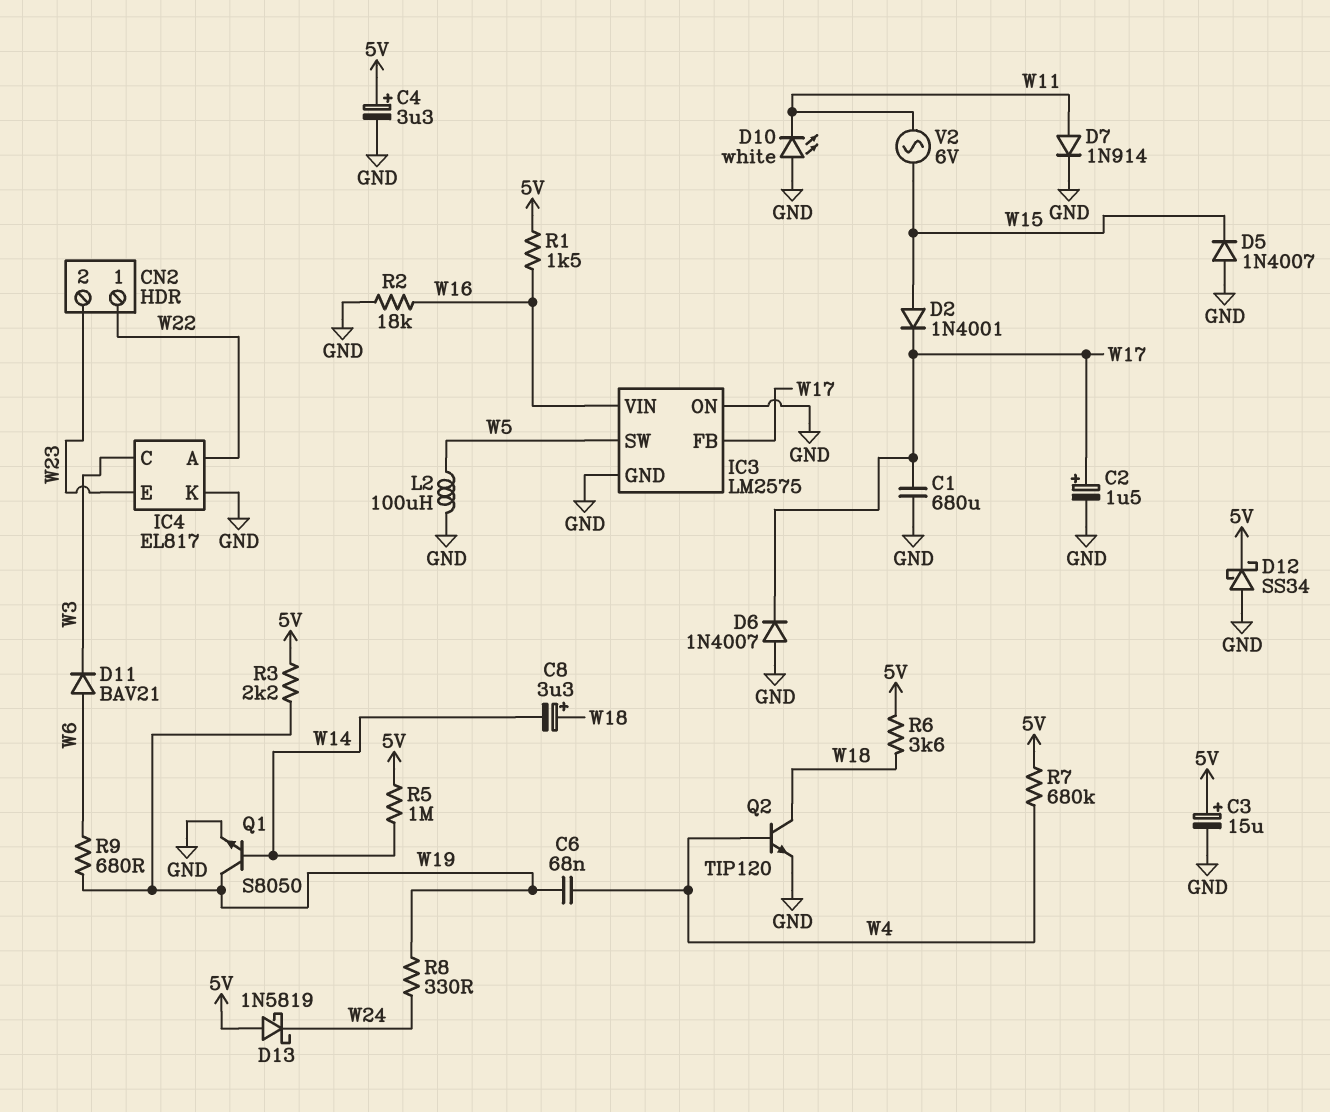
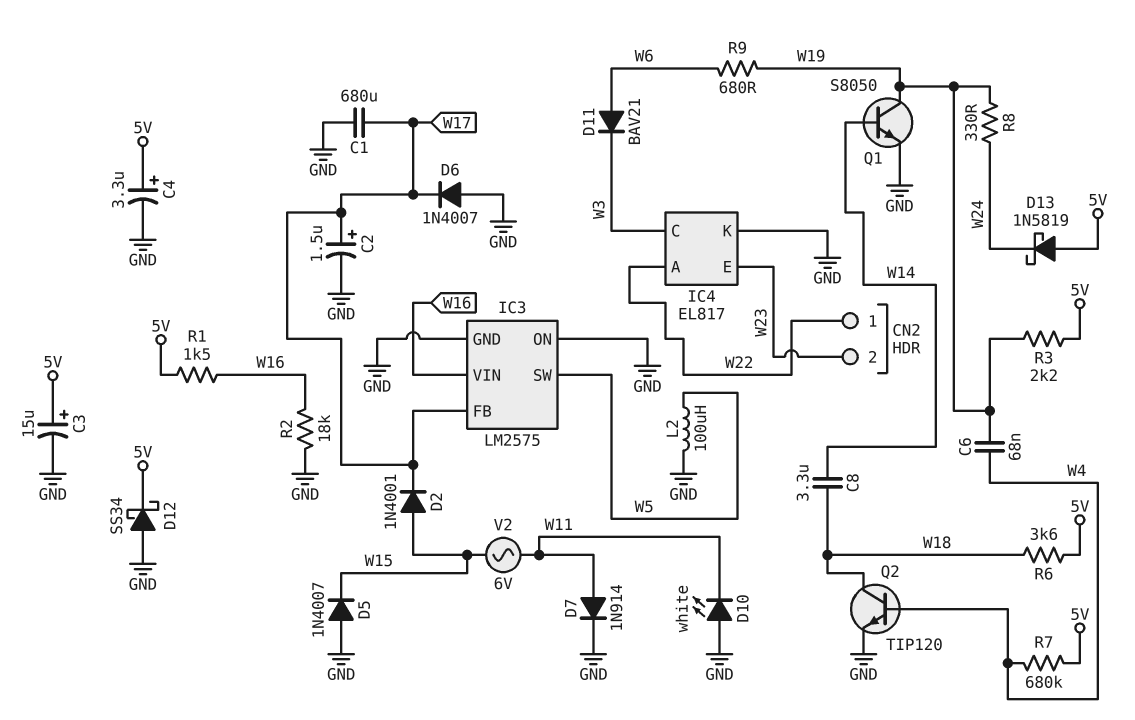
C8: 3.3uF (plus W18, minus W14) -> 3.3uF (W14, W18)
R5: 1M (5V, W14) -> none

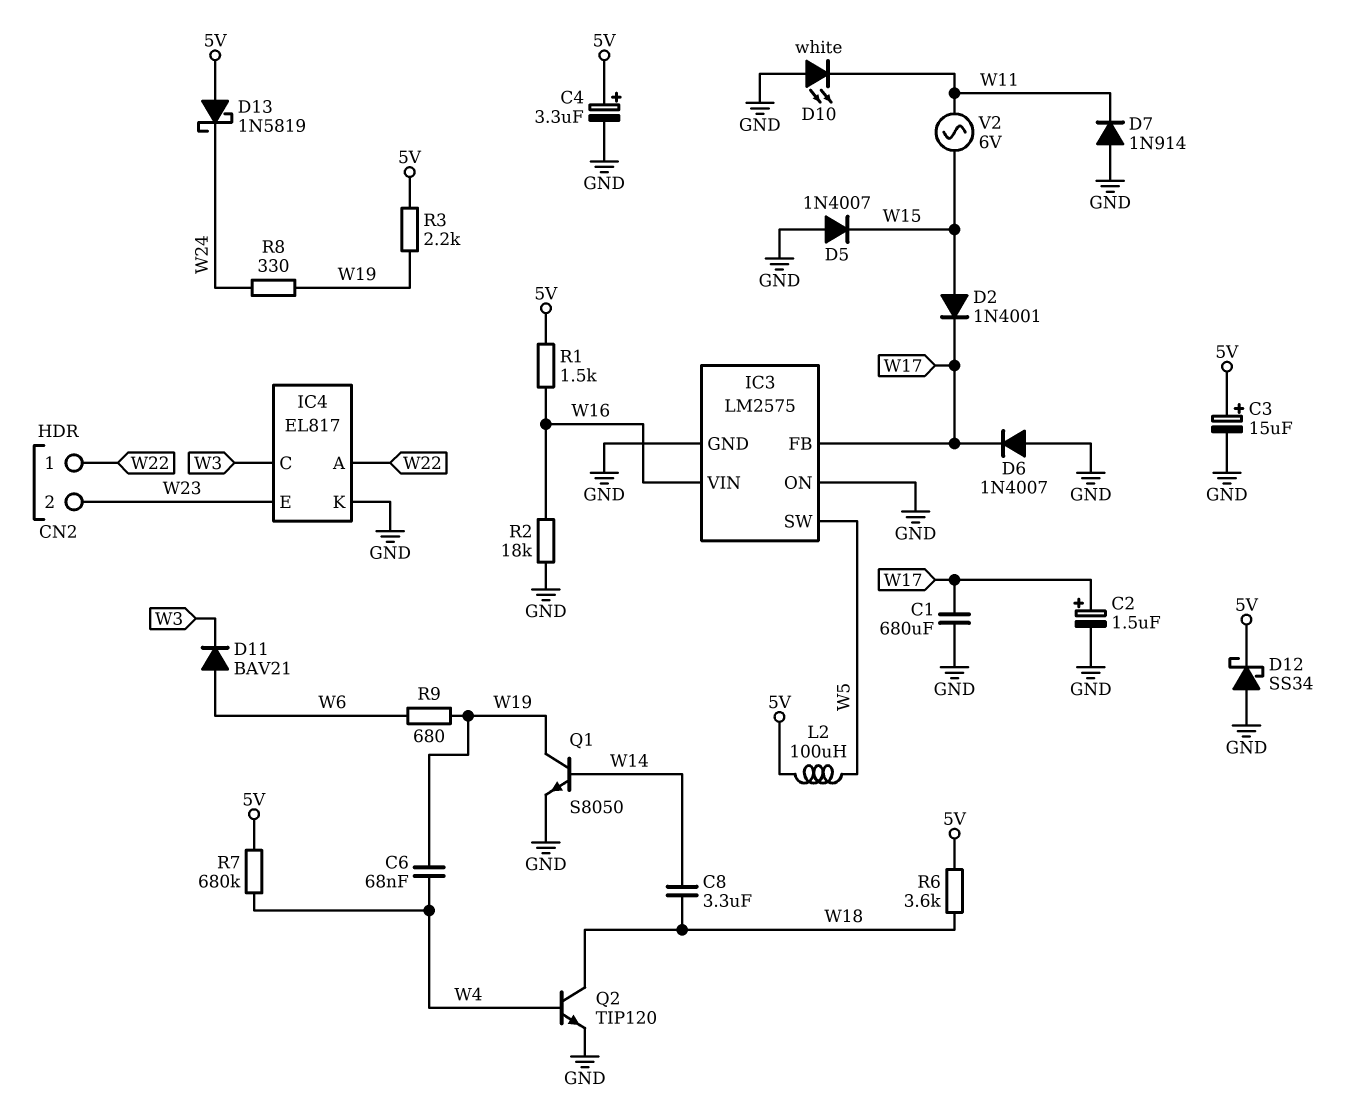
D7: diode 1N914 (A W11, K GND) -> diode 1N914 (A GND, K W11)
L2: 100uH (GND, W5) -> 100uH (5V, W5)

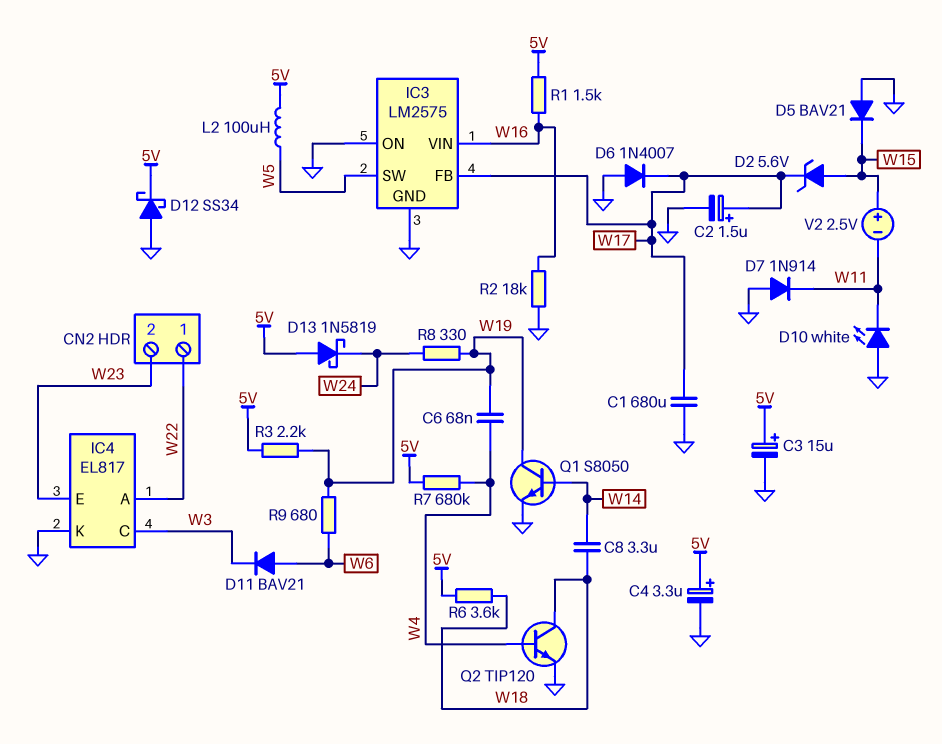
D2: diode 1N4001 (A W15, K W17) -> zener 5.6V (A W15, K W17)
D5: diode 1N4007 (A GND, K W15) -> diode BAV21 (A GND, K W15)
V2: AC 6V (W11, W15) -> 2.5V (plus W15, minus W11)

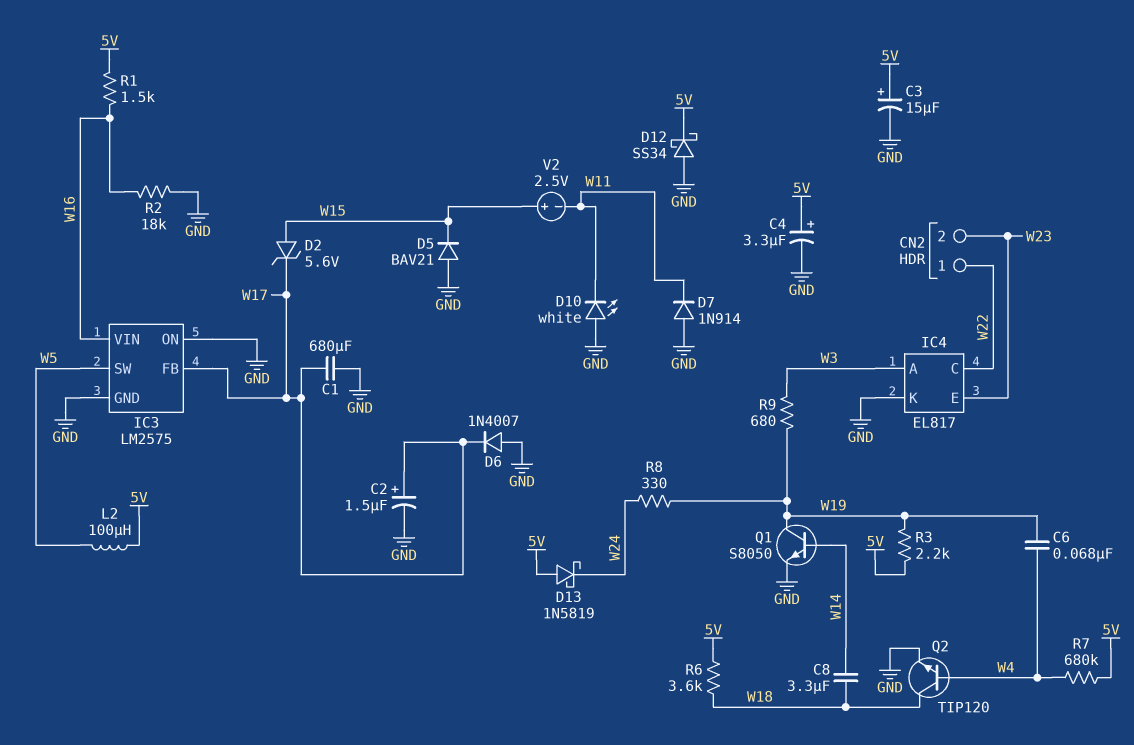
D11: diode BAV21 (A W6, K W3) -> none
IC4 pin A: W22 -> W3
IC4 pin C: W3 -> W22
R9: 680 (W6, W19) -> 680 (W3, W19)

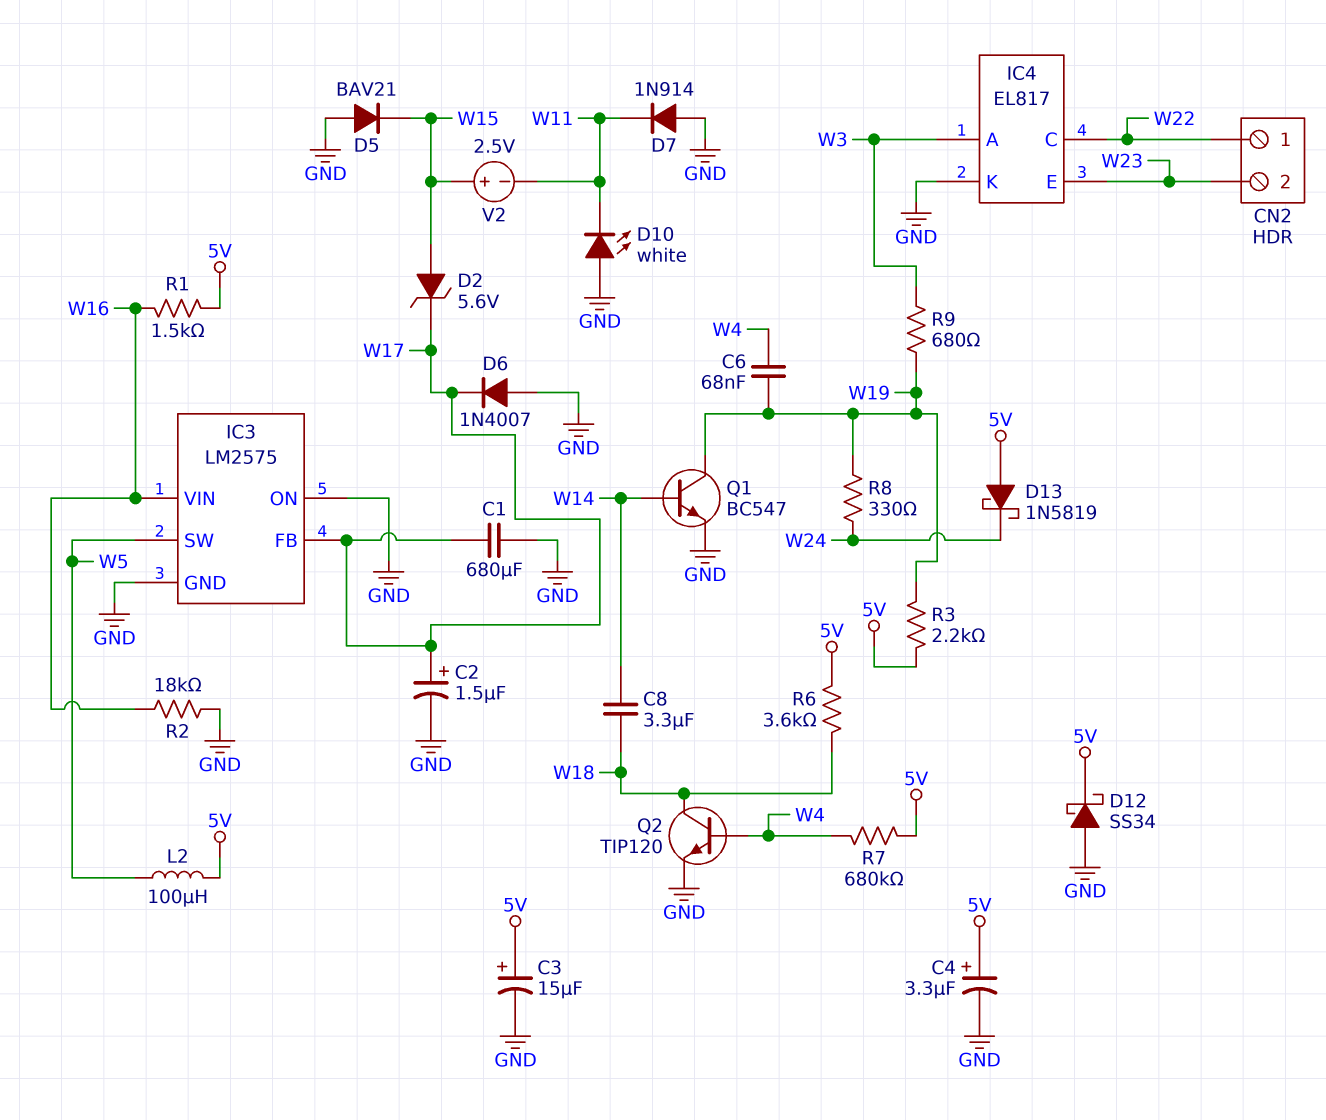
Q1: NPN S8050 (B W14, C W19, E GND) -> NPN BC547 (B W14, C W19, E GND)

